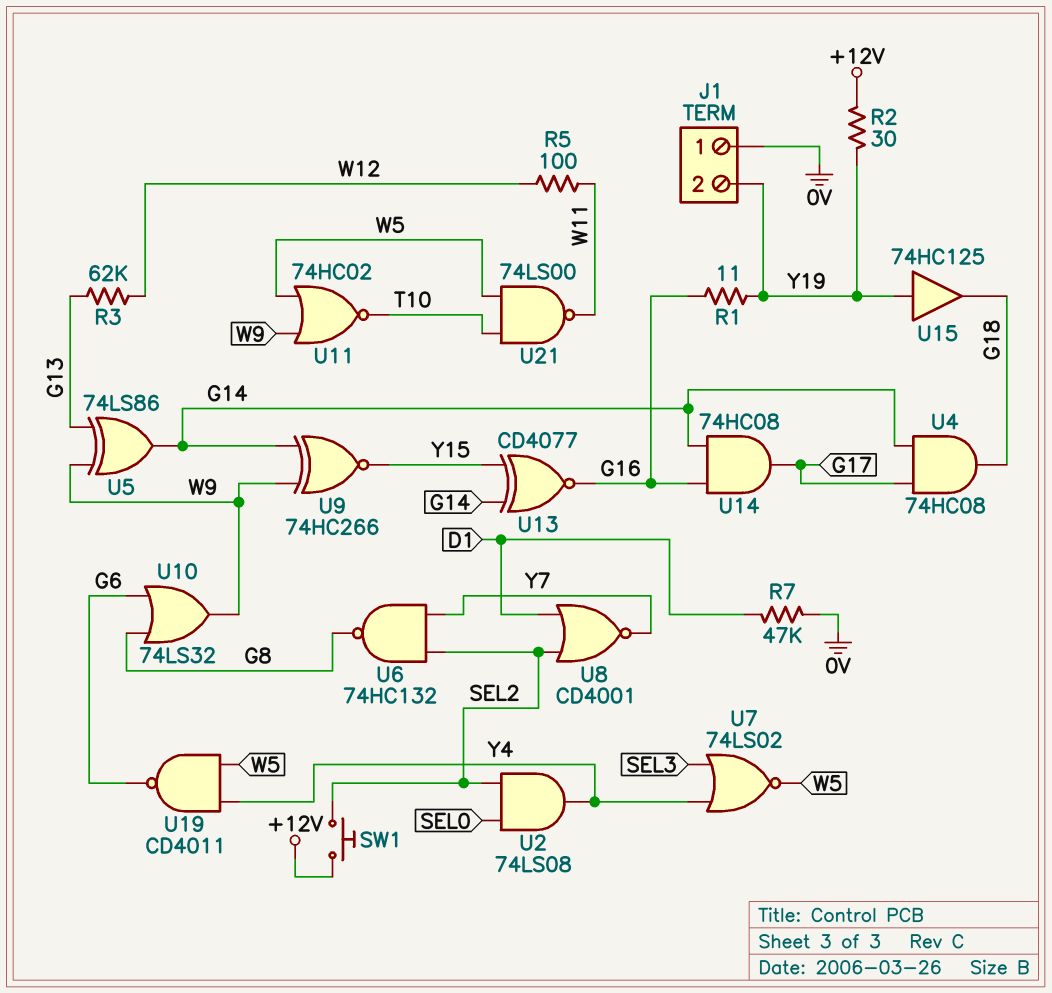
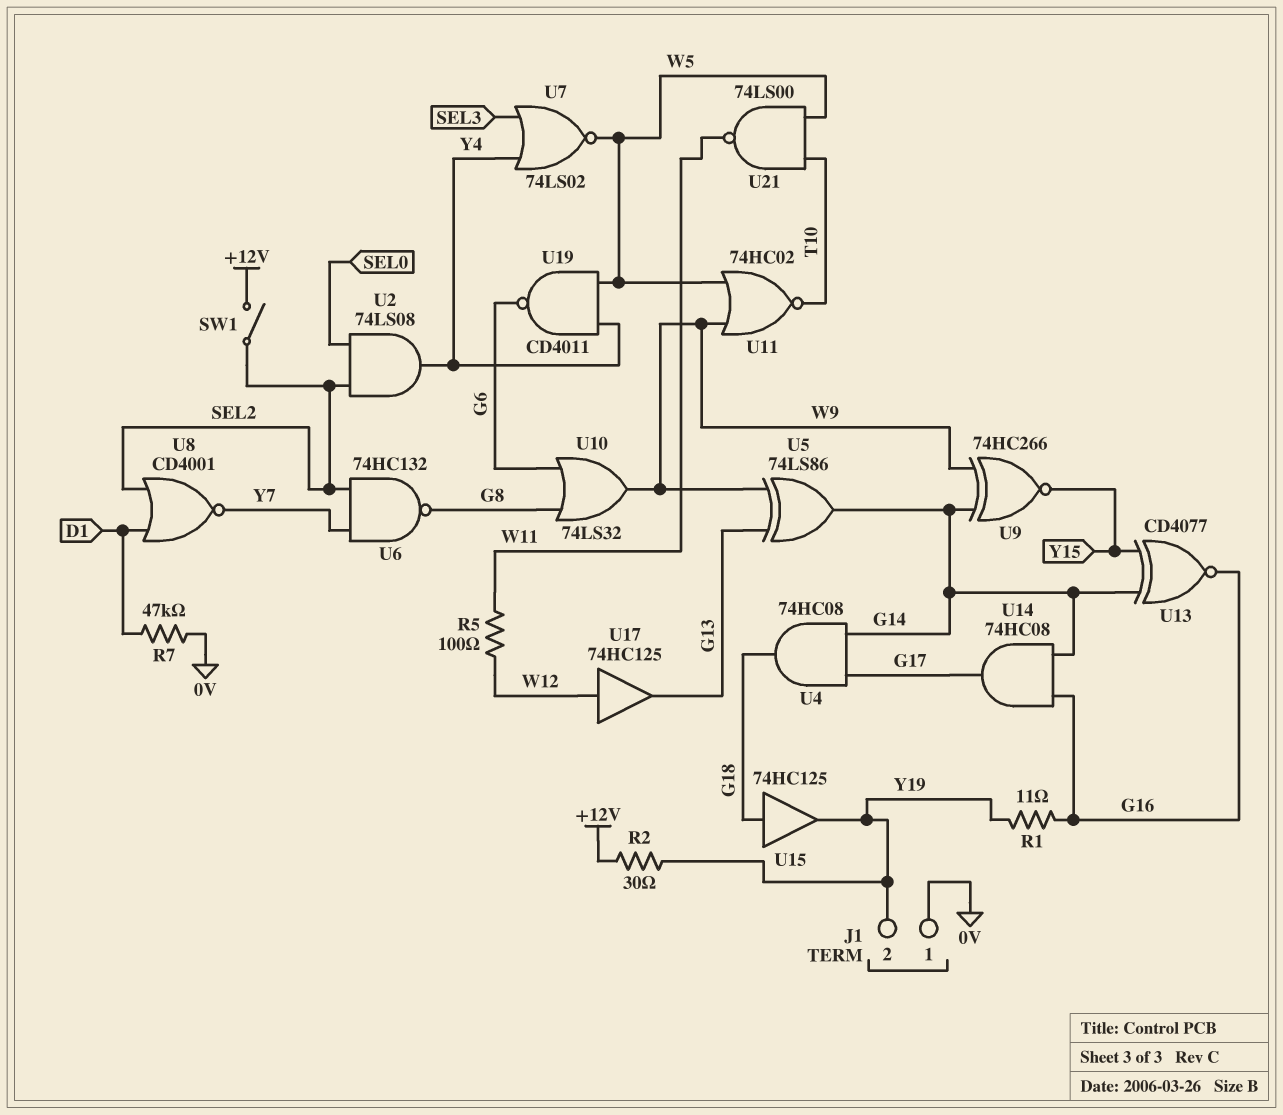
R3: 62k (G13, W12) -> none
SW1: button (+12V, SEL2) -> switch (+12V, SEL2)
U15: buffer 74HC125 (in Y19, out G18) -> buffer 74HC125 (in G18, out Y19)
U17: none -> buffer 74HC125 (in W12, out G13)

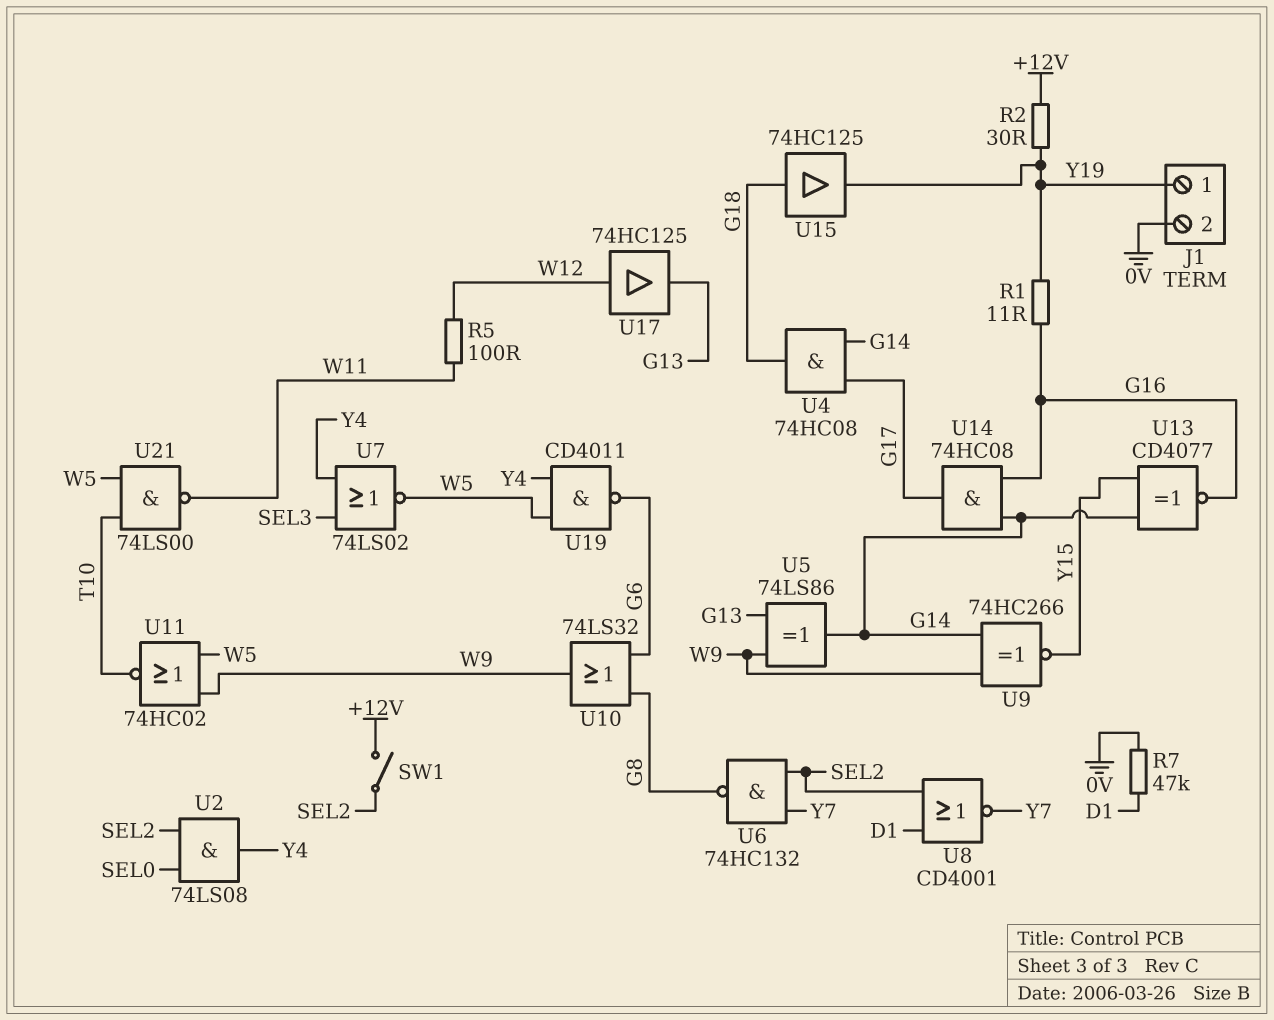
J1 pin 1: 0V -> Y19
J1 pin 2: Y19 -> 0V

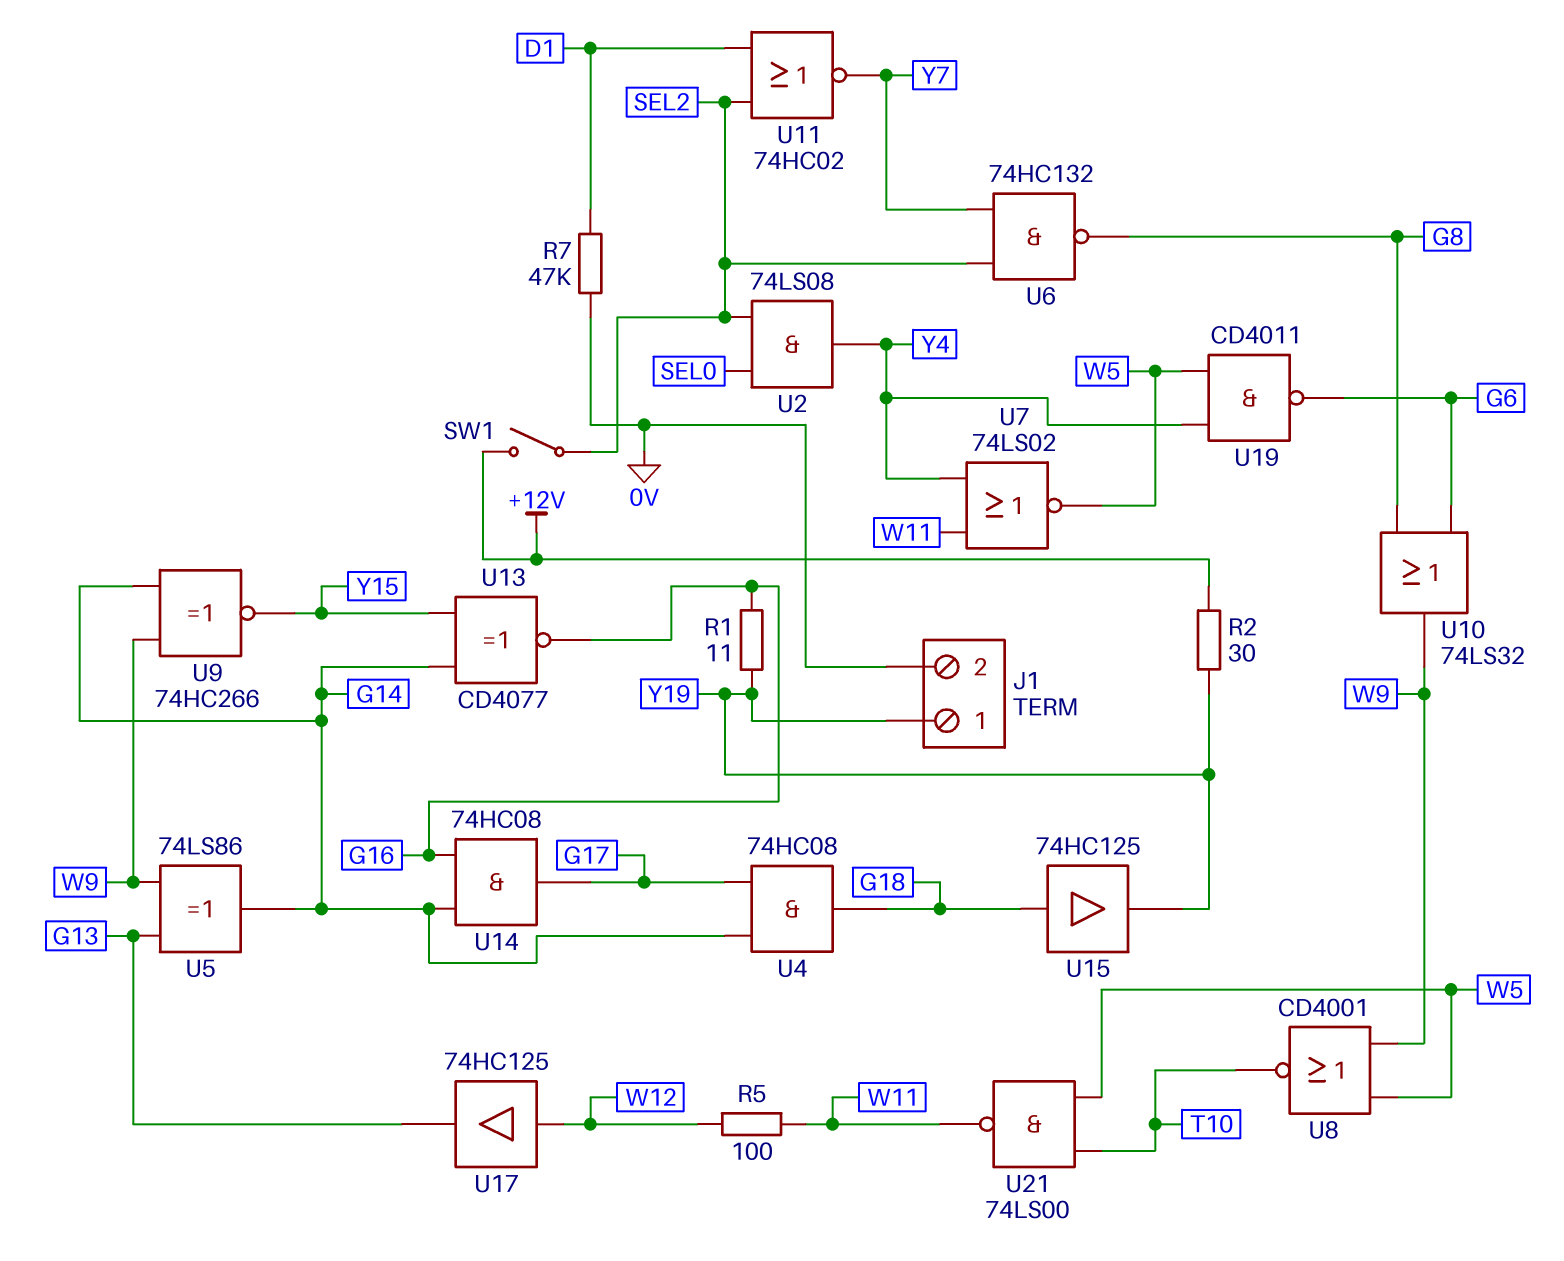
U7: NOR 74LS02 (in SEL3, in Y4, out W5) -> NOR 74LS02 (in W11, in Y4, out W5)
U8: NOR CD4001 (in D1, in SEL2, out Y7) -> NOR CD4001 (in W5, in W9, out T10)
U11: NOR 74HC02 (in W5, in W9, out T10) -> NOR 74HC02 (in D1, in SEL2, out Y7)

